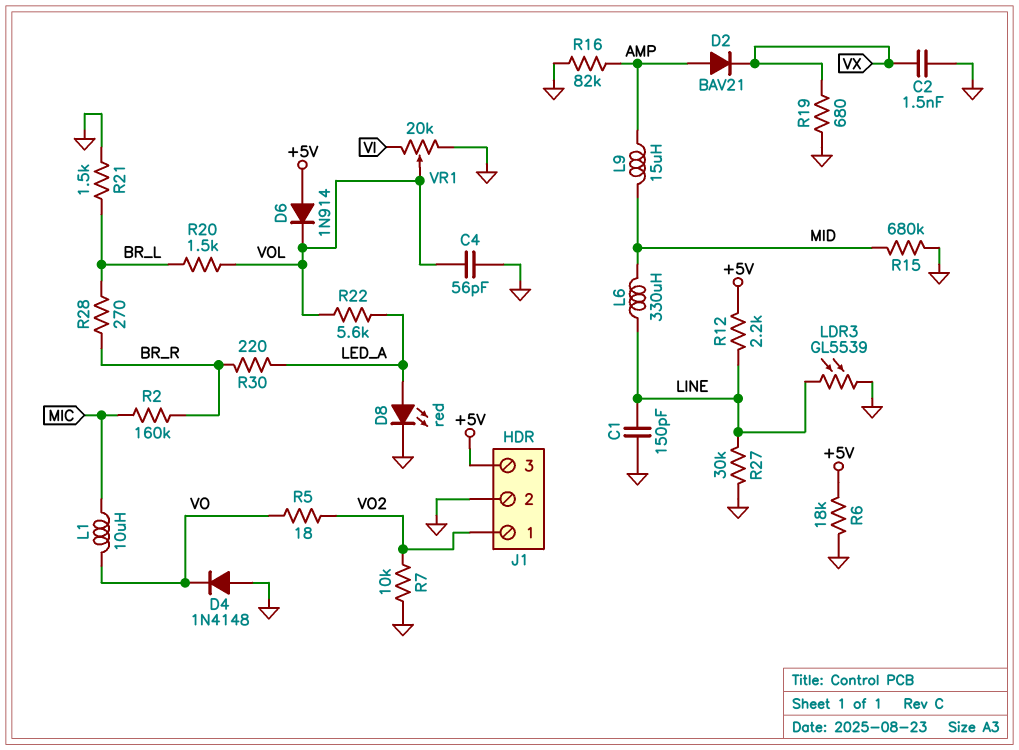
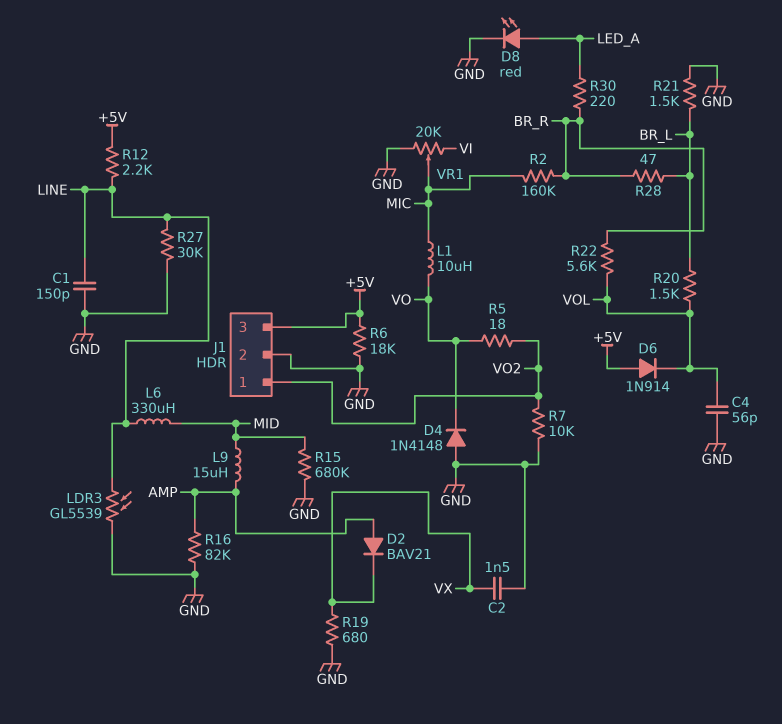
R22: 5.6k (LED_A, VOL) -> 5.6k (BR_R, VOL)
R28: 270 (BR_L, BR_R) -> 47 (BR_L, BR_R)
VR1: 20k (GND, VI, wiper VOL) -> 20k (GND, VI, wiper MIC)

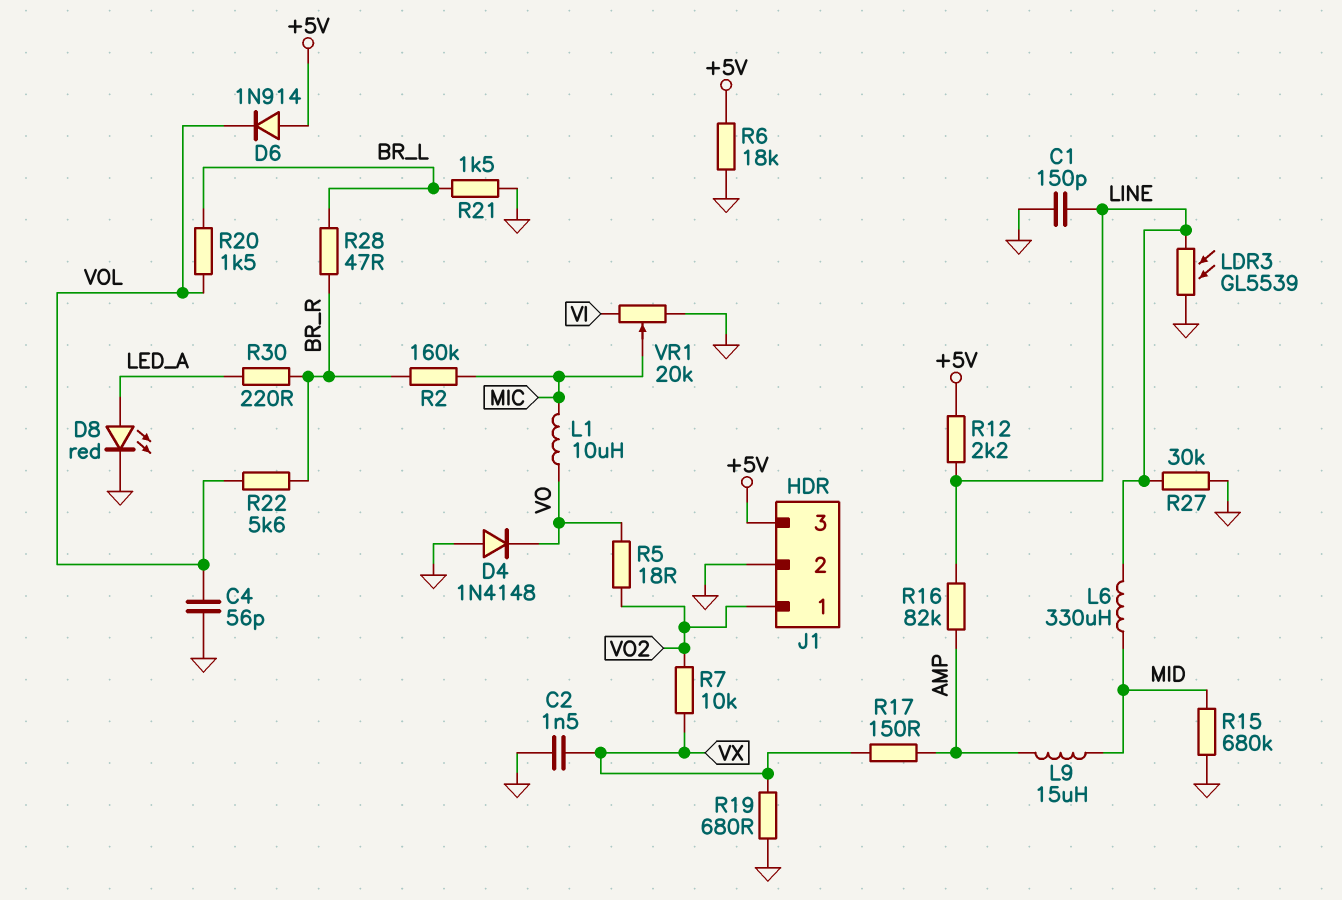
D2: diode BAV21 (A AMP, K VX) -> none
R7: 10k (GND, VO2) -> 10k (VO2, VX)
R16: 82k (AMP, GND) -> 82k (AMP, LINE)
R17: none -> 150 (AMP, VX)

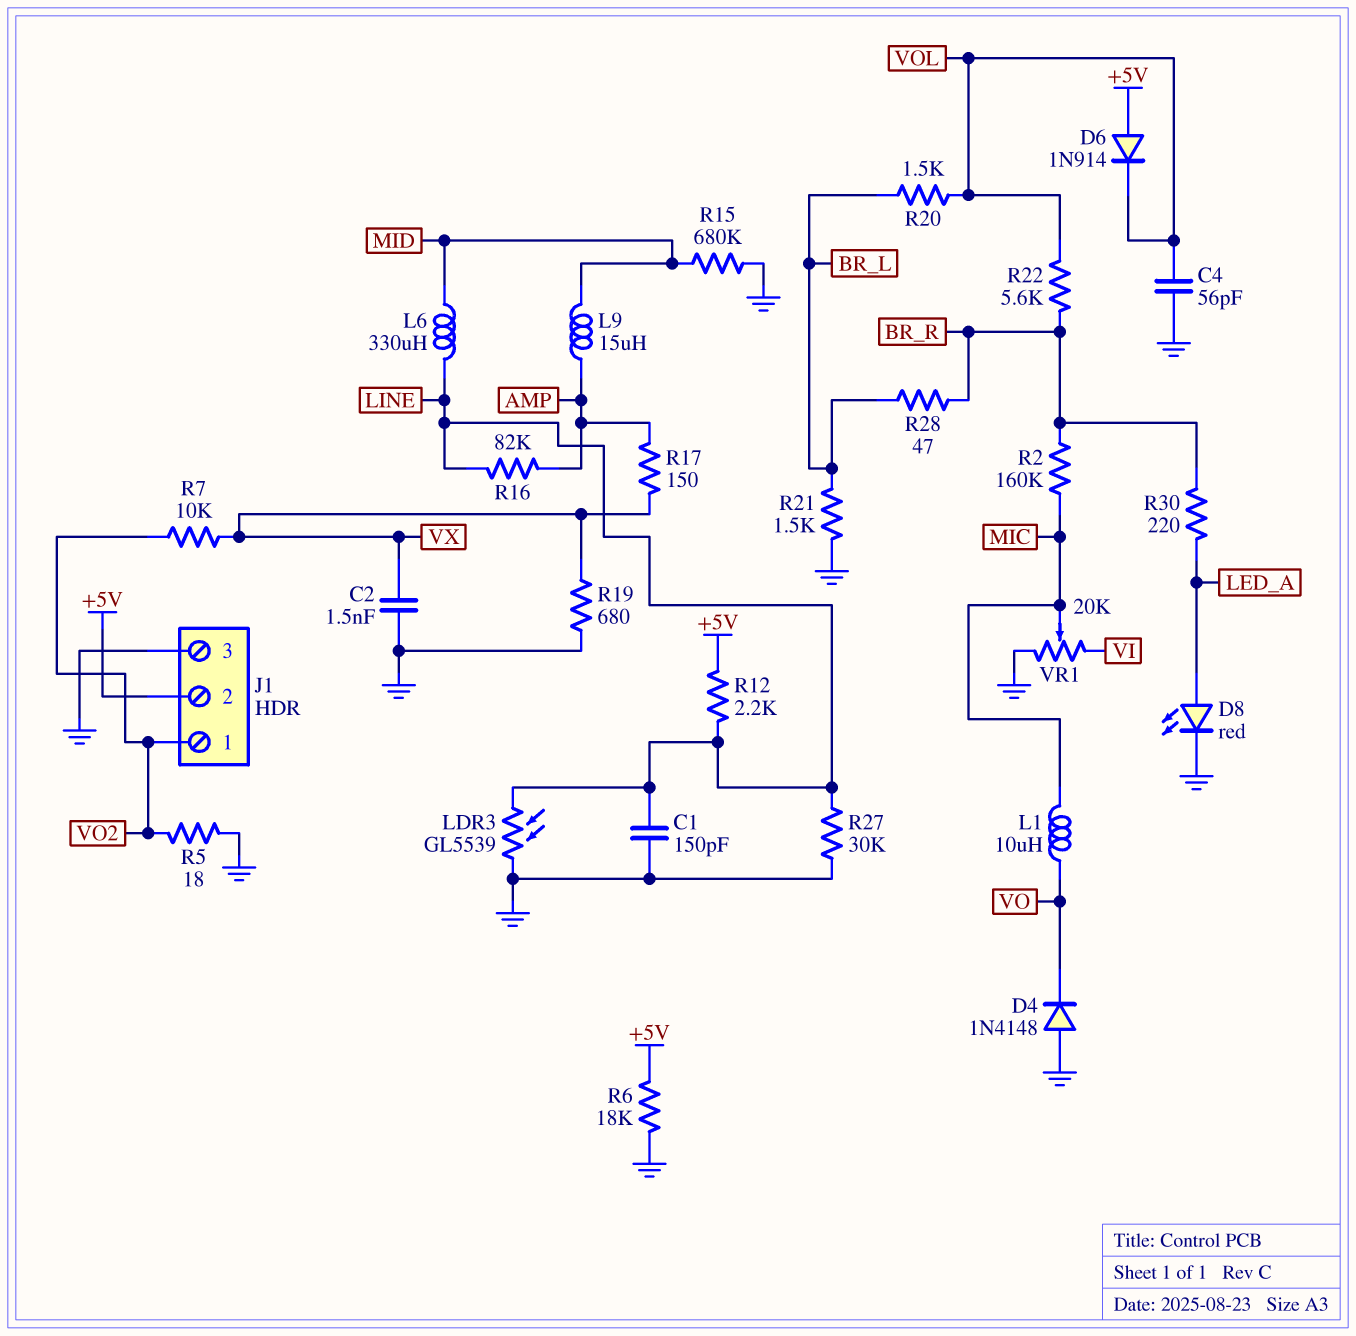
J1 pin 2: GND -> +5V
J1 pin 3: +5V -> GND
R5: 18 (VO, VO2) -> 18 (GND, VO2)

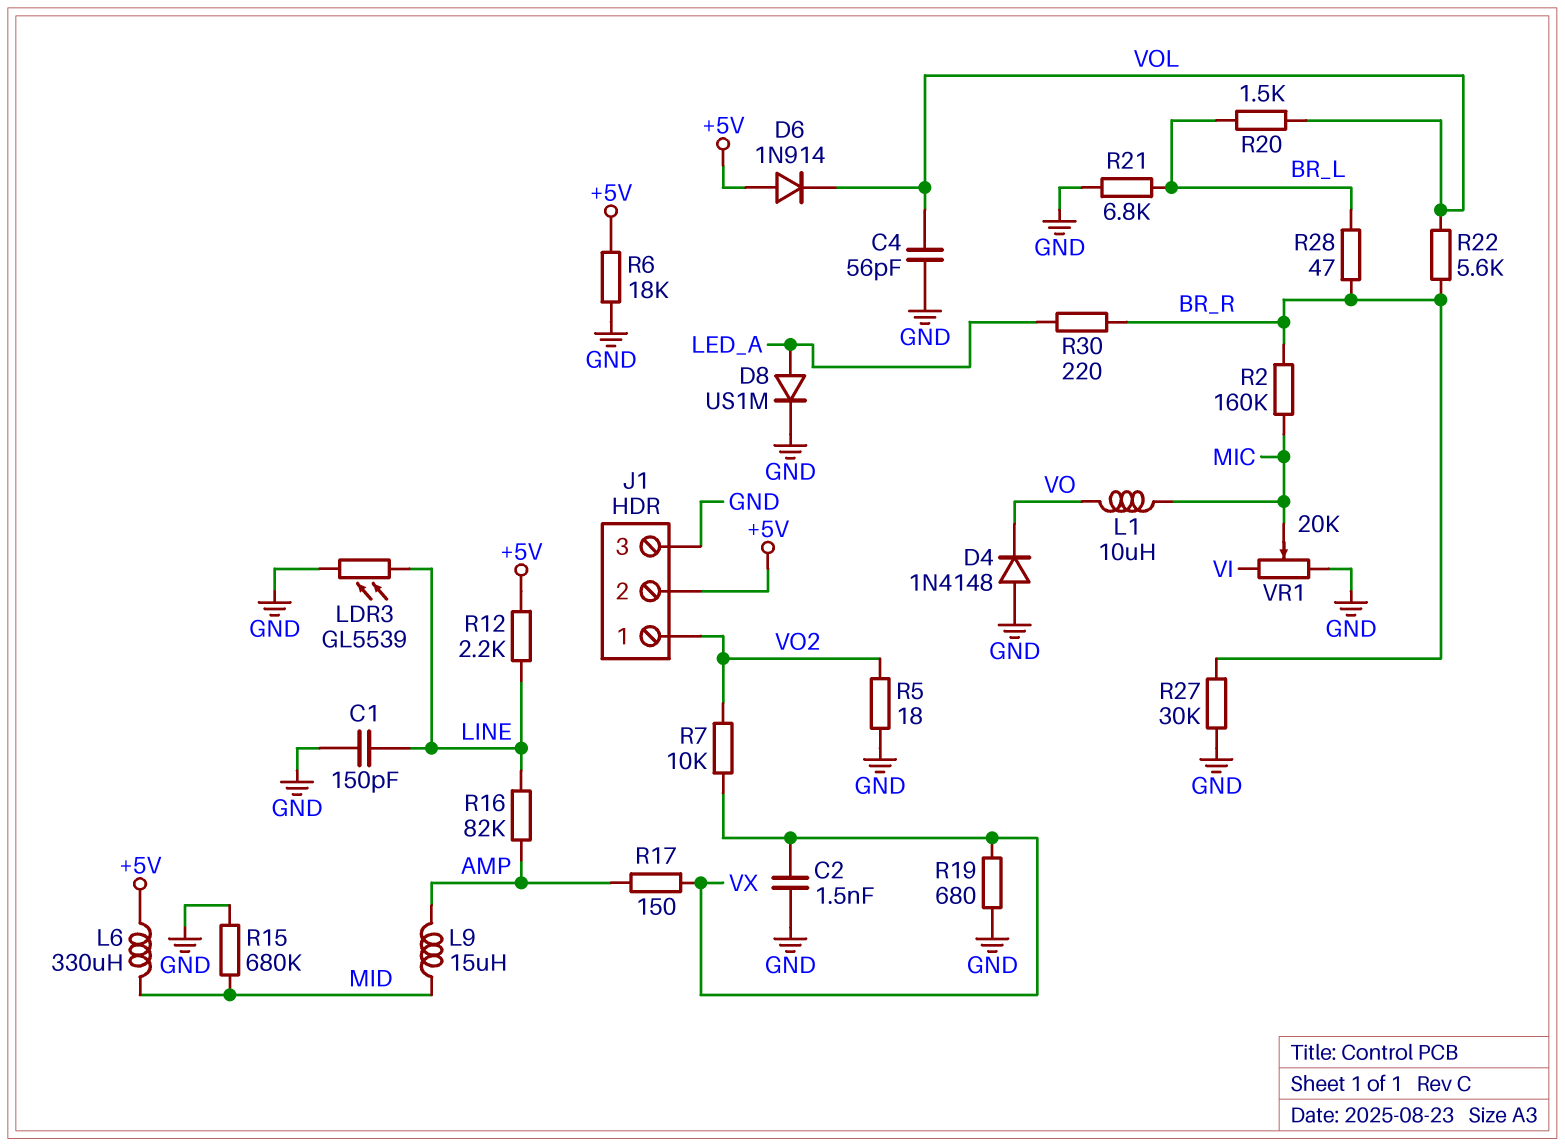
D8: LED red (A LED_A, K GND) -> diode US1M (A LED_A, K GND)
L6: 330uH (LINE, MID) -> 330uH (+5V, MID)
R21: 1.5k (BR_L, GND) -> 6.8k (BR_L, GND)
R27: 30k (GND, LINE) -> 30k (BR_R, GND)

